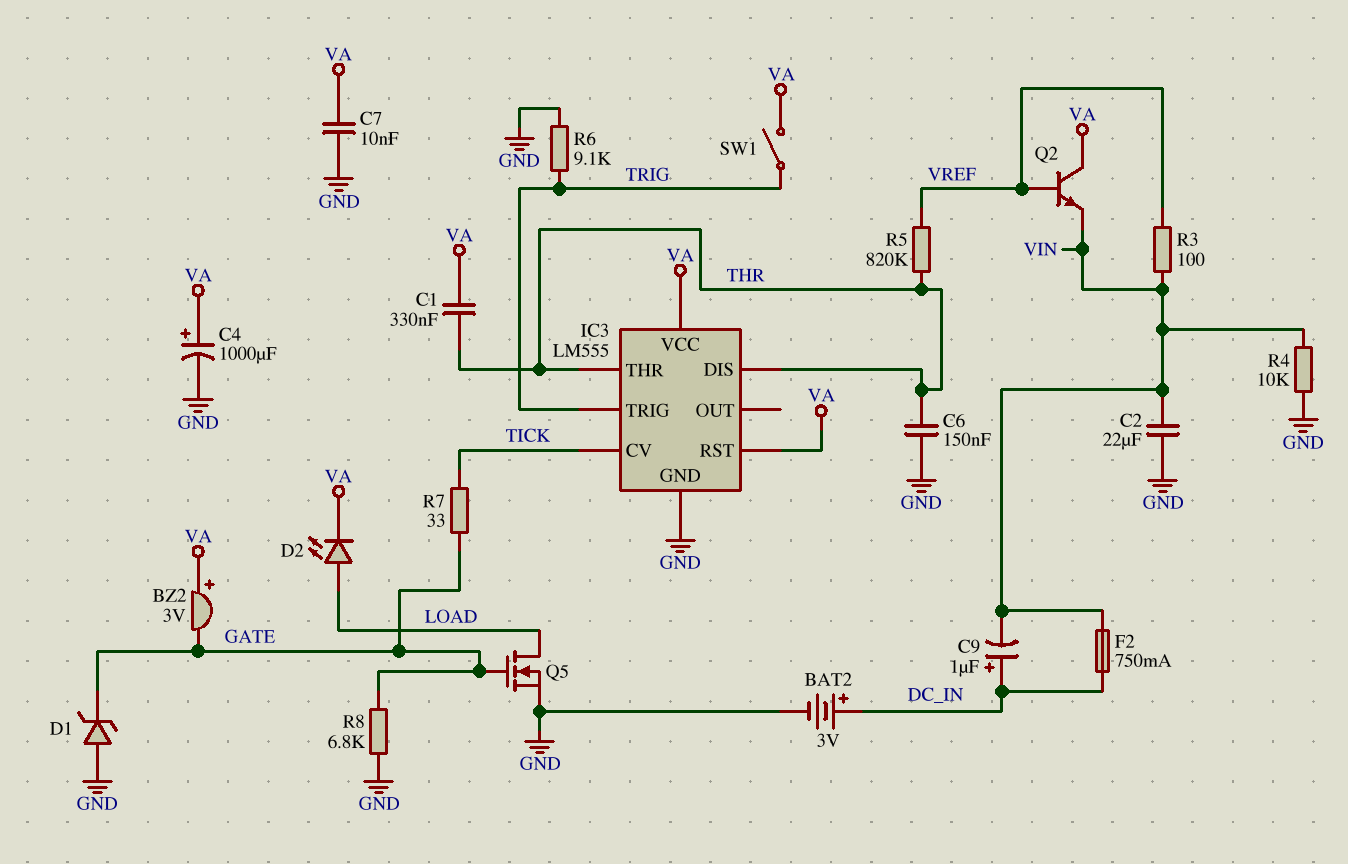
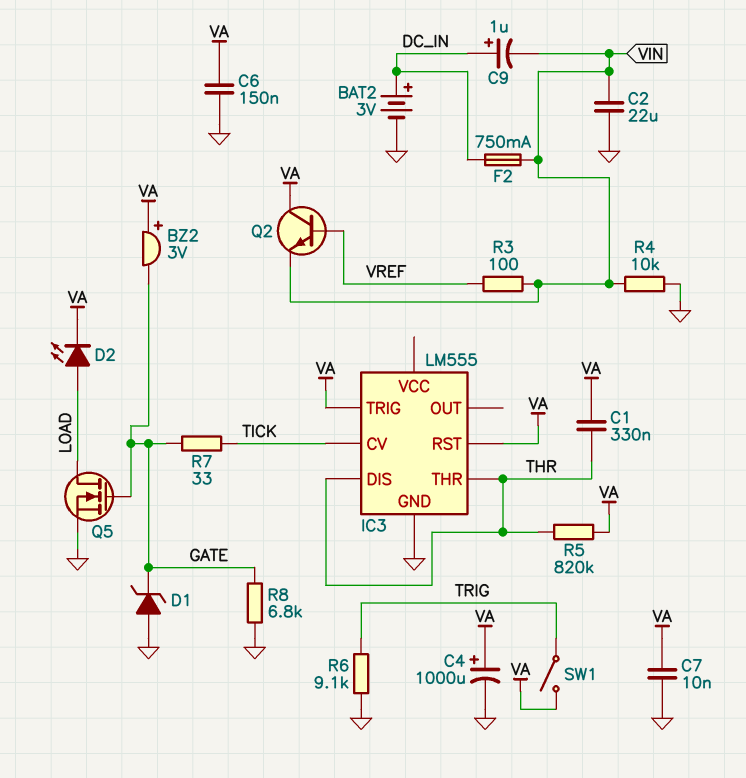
C6: 150nF (GND, THR) -> 150nF (GND, VA)
IC3 pin TRIG: TRIG -> VA
IC3 pin VCC: VA -> none
R5: 820k (THR, VREF) -> 820k (THR, VA)

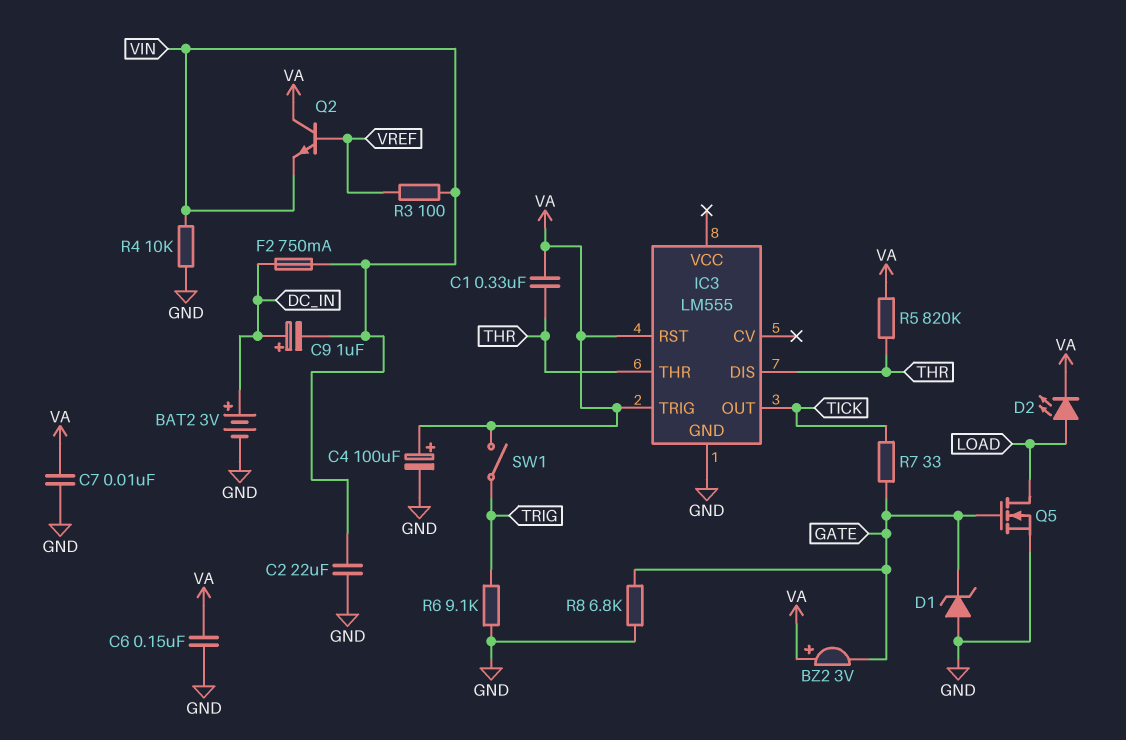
C4: 1000uF (plus VA, minus GND) -> 100uF (plus VA, minus GND)
IC3 pin CV: TICK -> none
IC3 pin OUT: none -> TICK

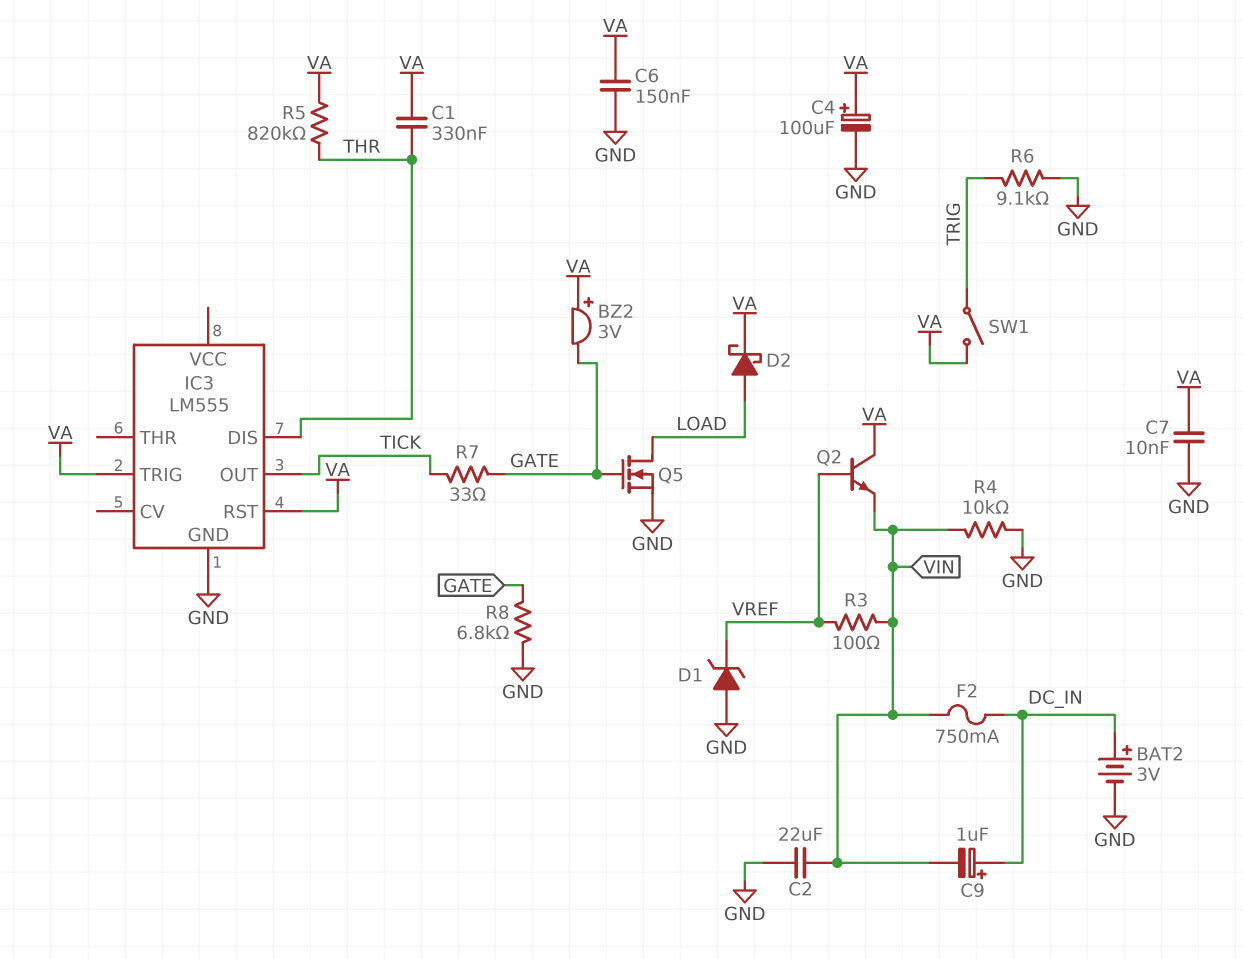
D1: zener (A GND, K GATE) -> zener (A GND, K VREF)
D2: LED (A LOAD, K VA) -> schottky (A LOAD, K VA)
IC3 pin THR: THR -> none

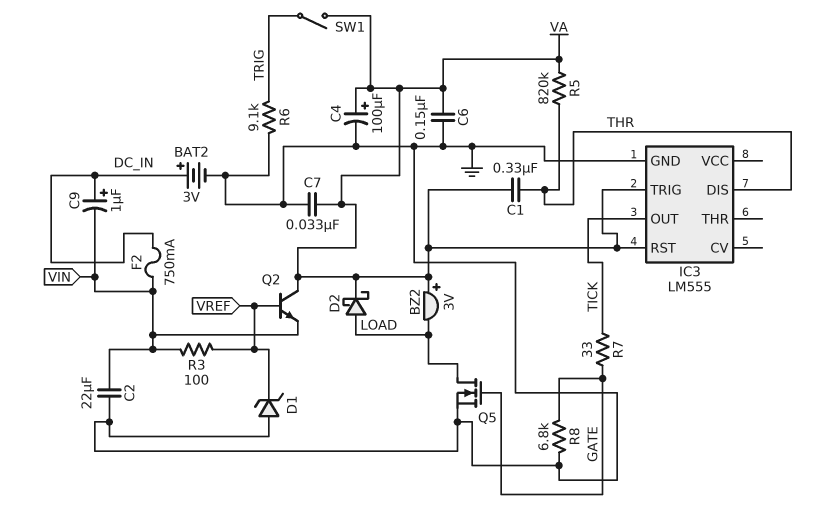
BZ2: buzzer 3V (plus VA, minus GATE) -> buzzer 3V (plus VA, minus LOAD)
C7: 10nF (GND, VA) -> 33nF (GND, VA)
R4: 10k (GND, VIN) -> none

